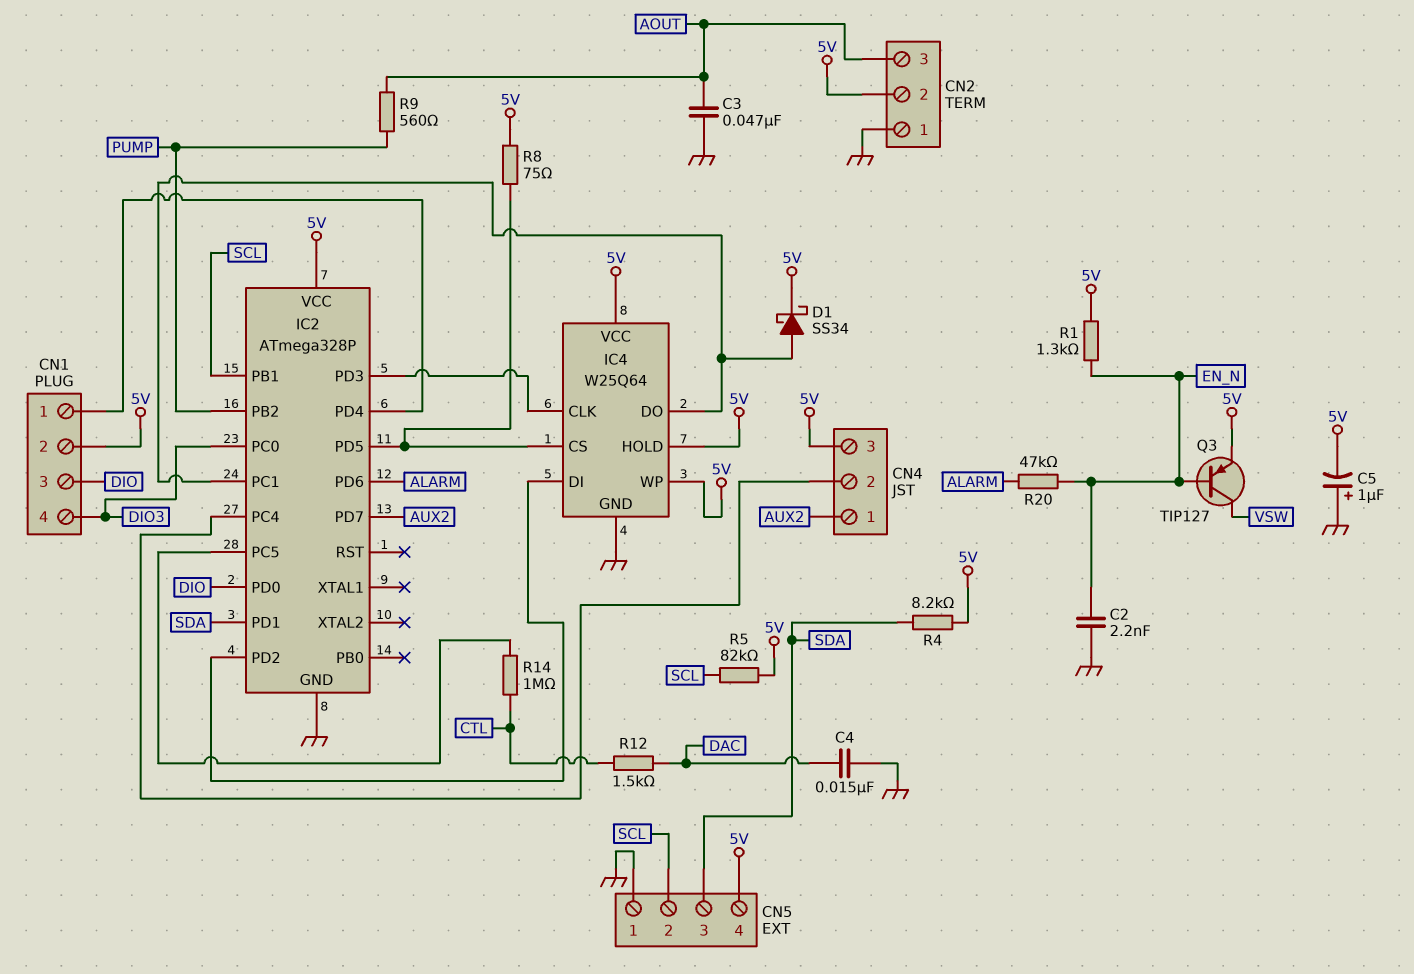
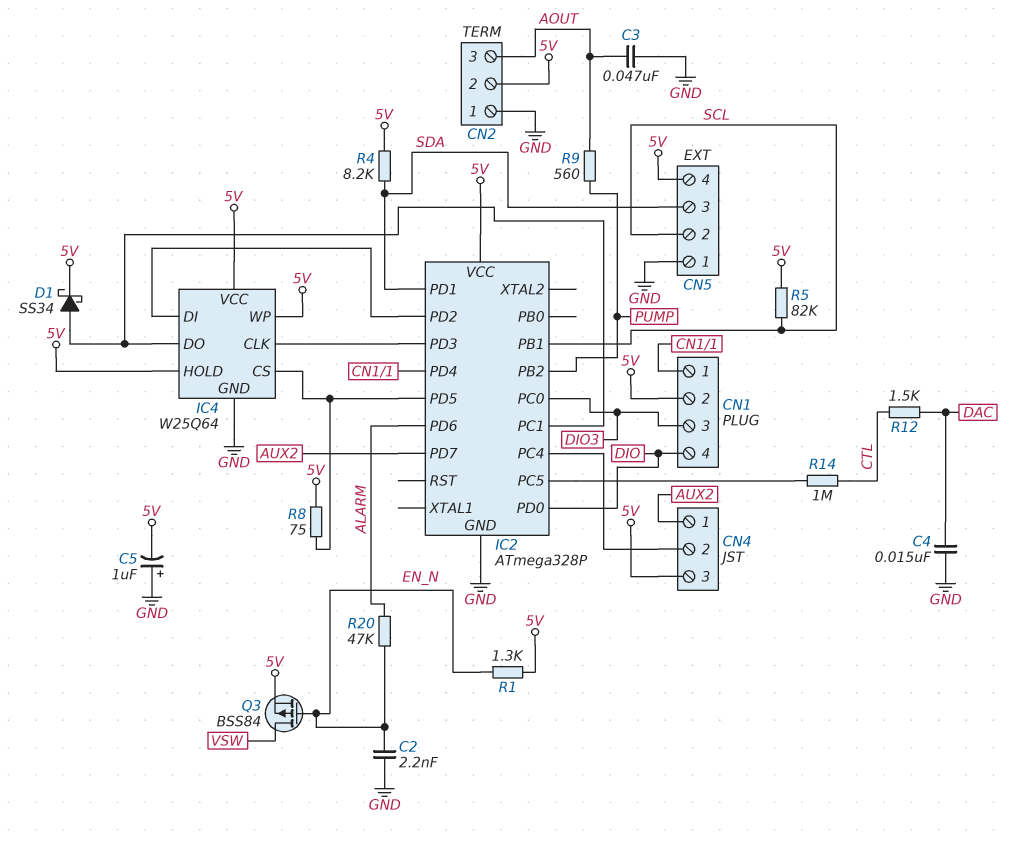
CN1 pin 3: DIO -> DIO3
CN1 pin 4: DIO3 -> DIO
Q3: PNP TIP127 (B EN_N, C VSW, E 5V) -> PMOS BSS84 (G EN_N, D VSW, S 5V)

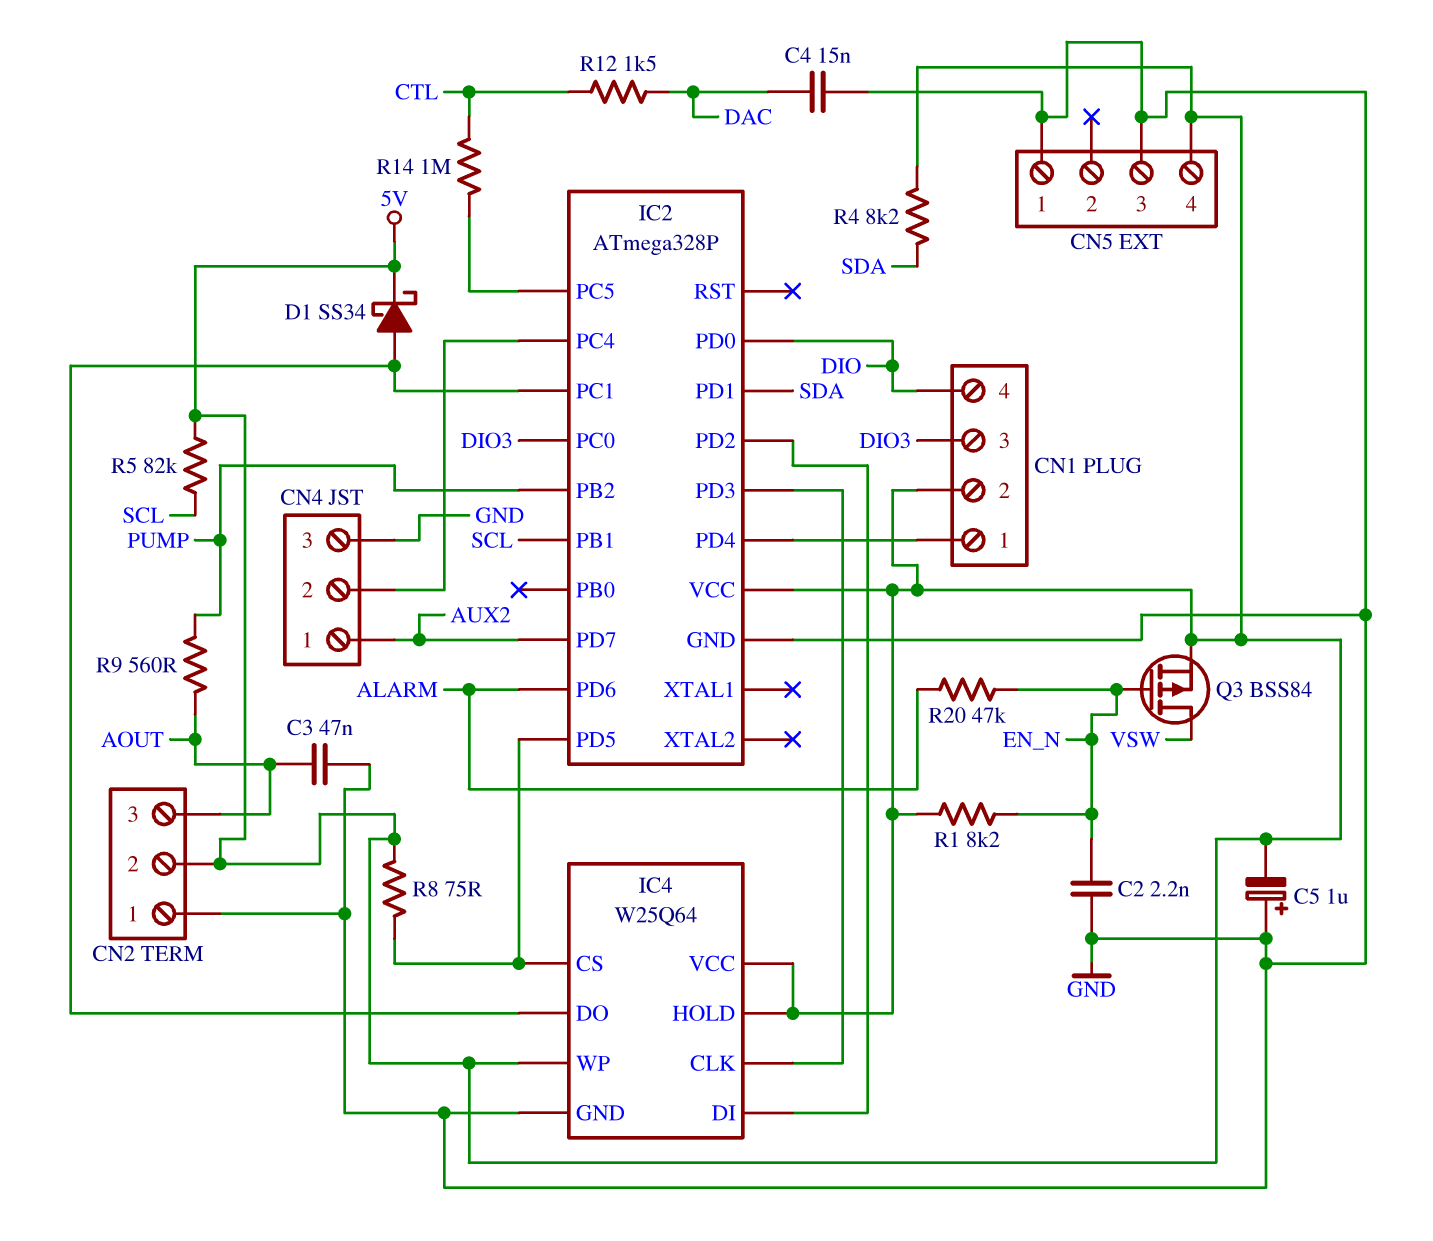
CN4 pin 3: 5V -> GND
CN5 pin 2: SCL -> none
CN5 pin 3: SDA -> GND
R1: 1.3k (5V, EN_N) -> 8.2k (5V, EN_N)

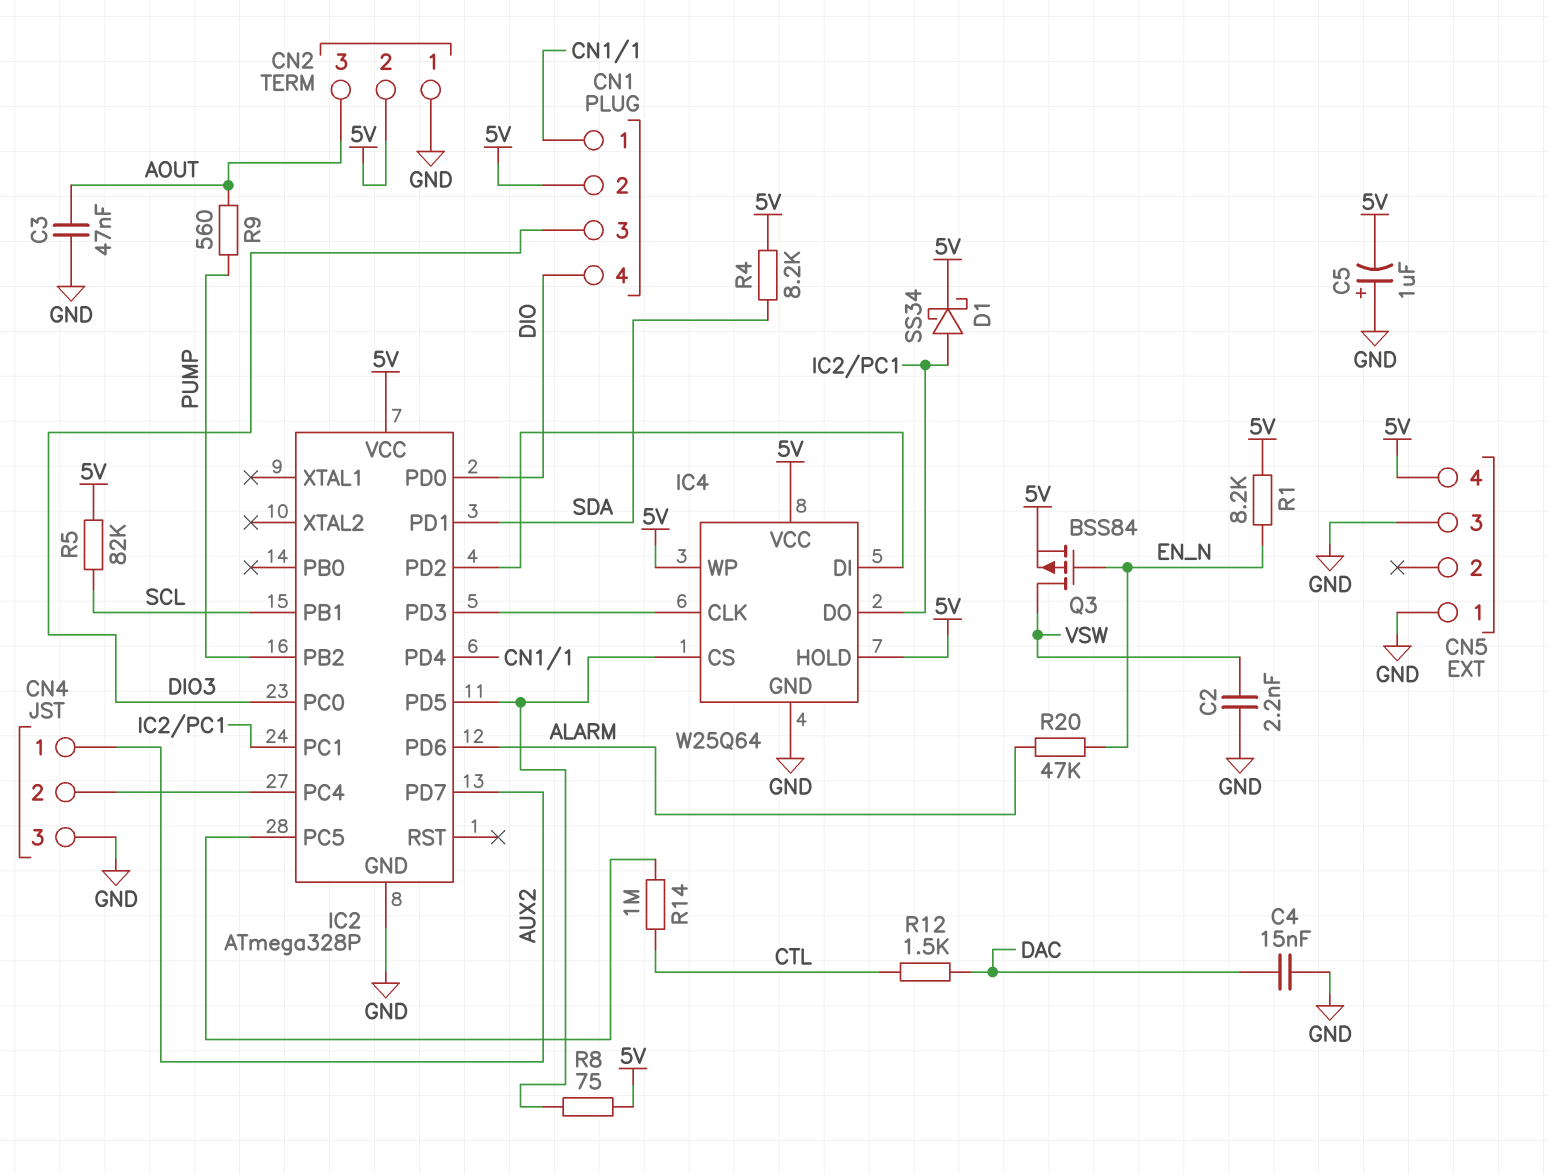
C2: 2.2nF (EN_N, GND) -> 2.2nF (GND, VSW)

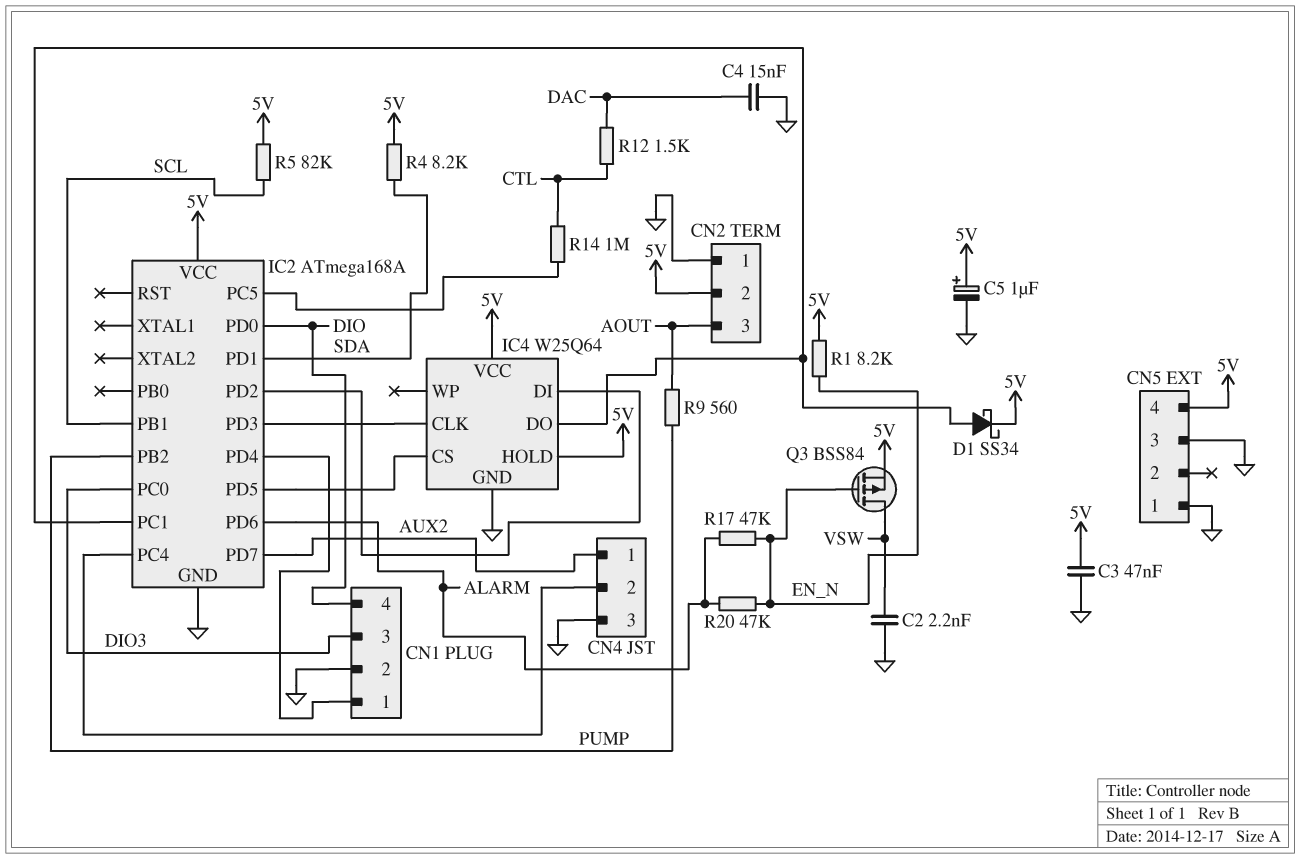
C3: 47nF (AOUT, GND) -> 47nF (5V, GND)
C5: 1uF (plus GND, minus 5V) -> 1uF (plus 5V, minus GND)
CN1 pin 2: 5V -> GND
IC2: ATmega328P -> ATmega168A
IC4 pin WP: 5V -> none
R8: 75 (5V, IC2/PD5) -> none
R17: none -> 47k (ALARM, EN_N)

